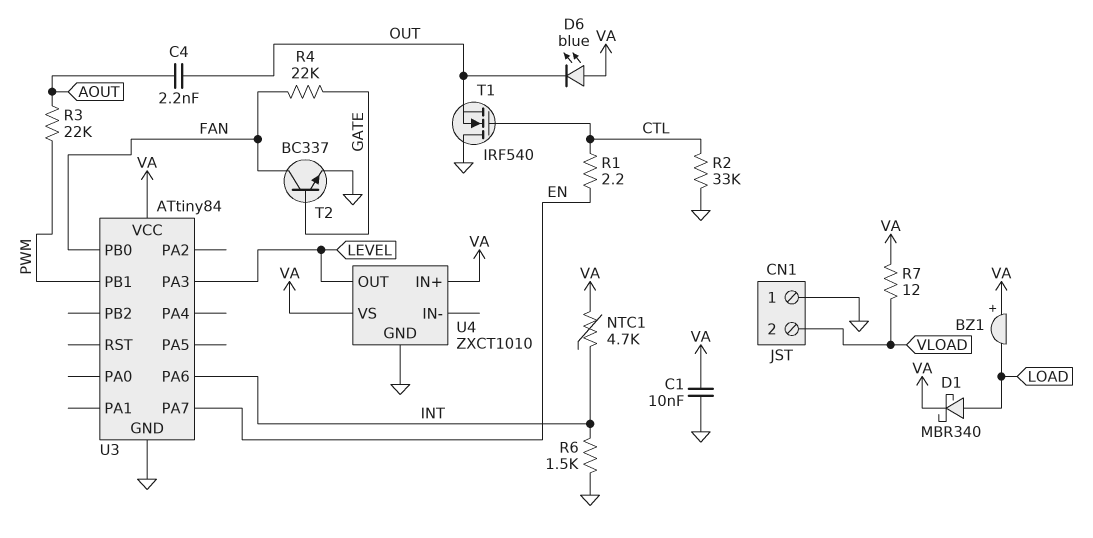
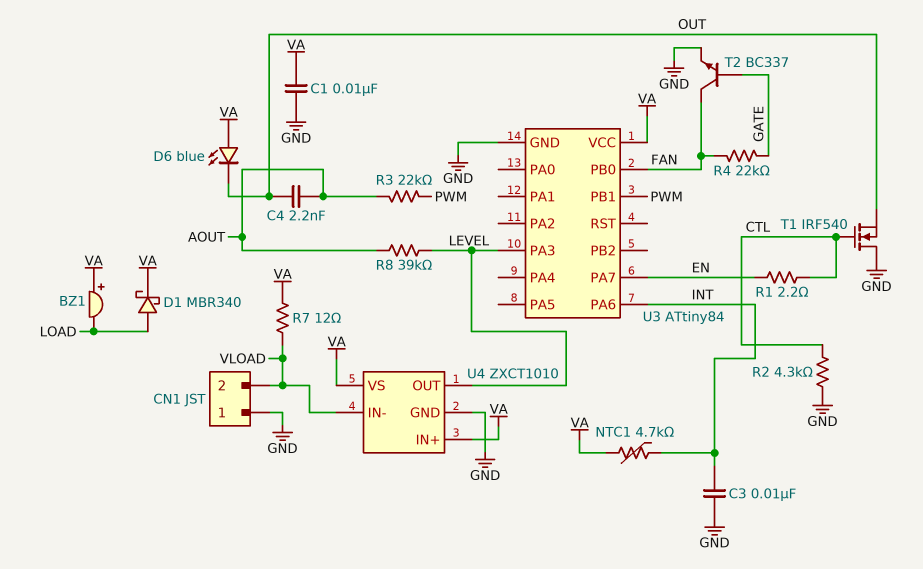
C3: none -> 10nF (GND, INT)
R2: 33k (CTL, GND) -> 4.3k (CTL, GND)
R6: 1.5k (GND, INT) -> none
R8: none -> 39k (AOUT, LEVEL)
U4 pin IN-: none -> VLOAD

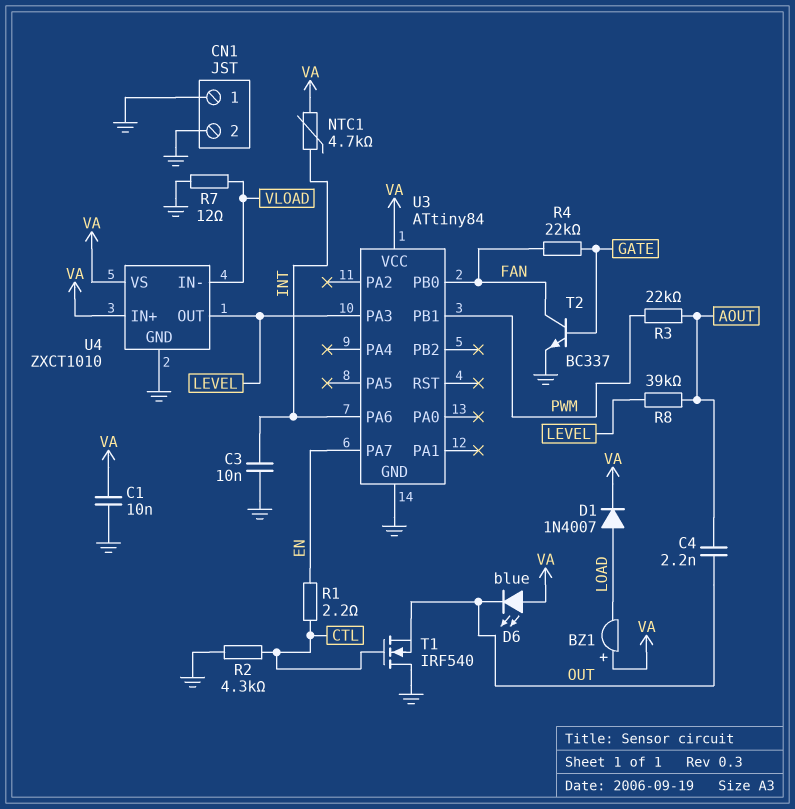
CN1 pin 2: VLOAD -> GND
D1: schottky MBR340 (A LOAD, K VA) -> diode 1N4007 (A LOAD, K VA)
R7: 12 (VA, VLOAD) -> 12 (GND, VLOAD)

